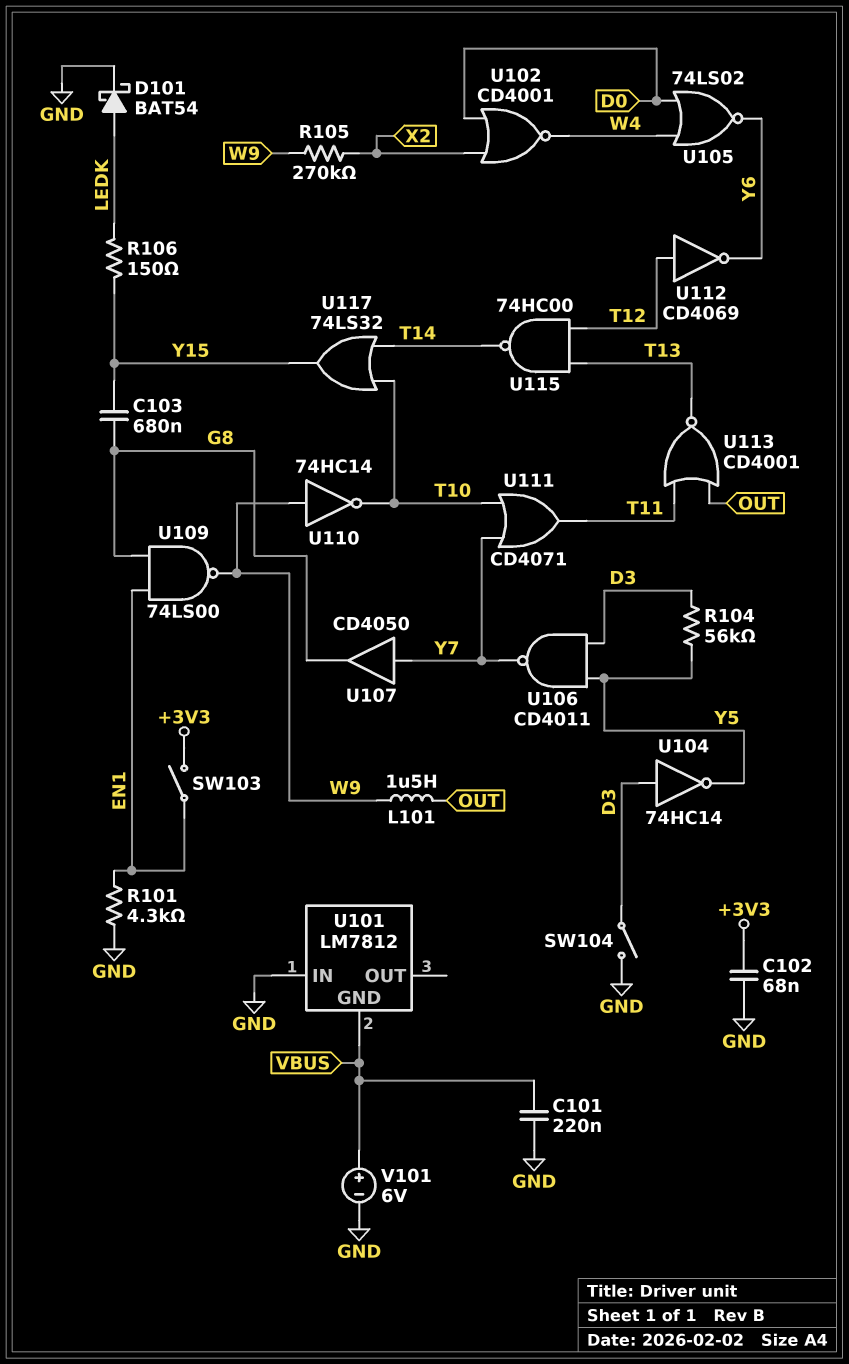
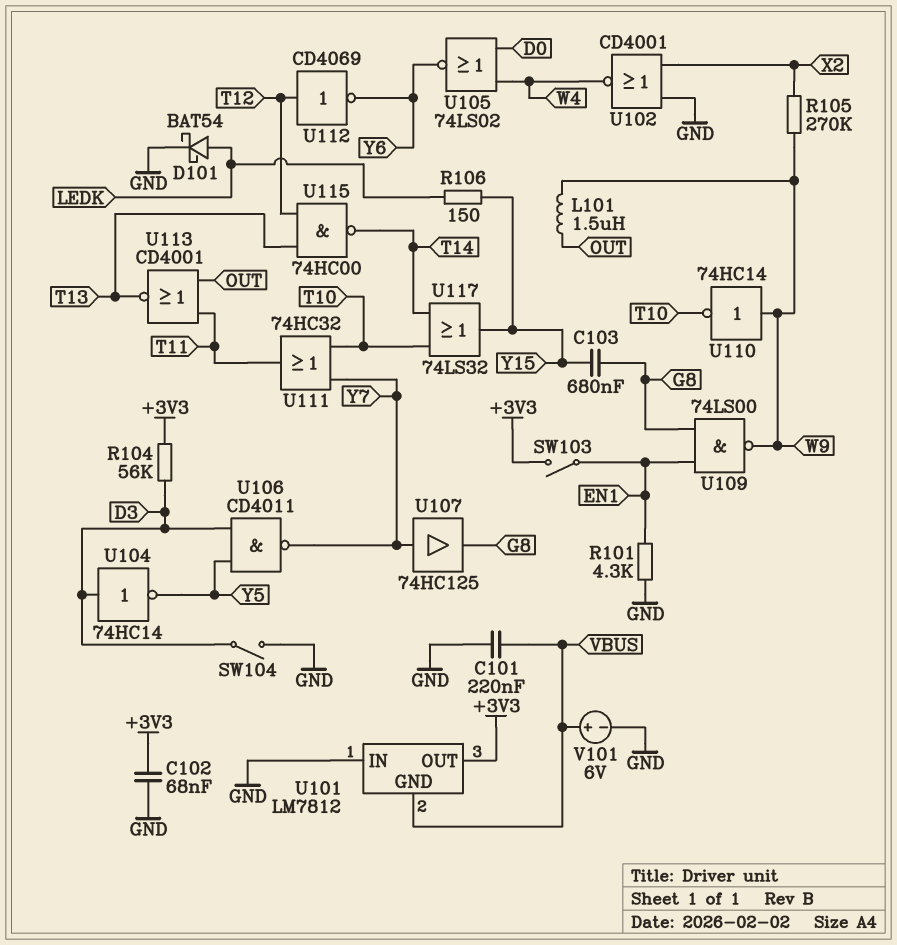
R104: 56k (D3, Y5) -> 56k (+3V3, D3)
U101 pin OUT: none -> +3V3
U102: NOR CD4001 (in D0, in X2, out W4) -> NOR CD4001 (in GND, in X2, out W4)
U107: buffer CD4050 (in Y7, out G8) -> buffer 74HC125 (in Y7, out G8)
U111: OR CD4071 (in T10, in Y7, out T11) -> OR 74HC32 (in T10, in Y7, out T11)

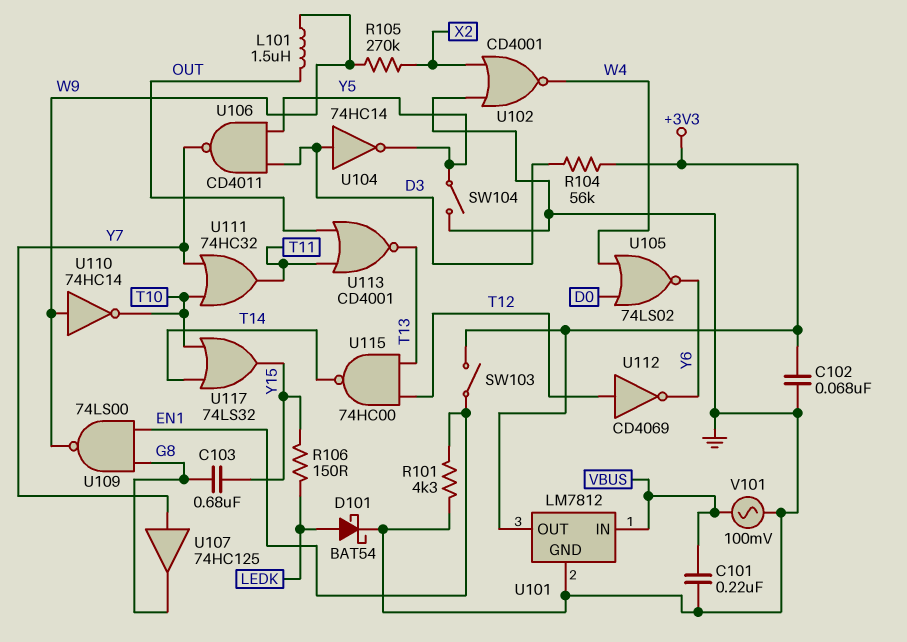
SW104: switch (D3, GND) -> switch (GND, Y5)
U101 pin GND: VBUS -> GND
U101 pin IN: GND -> VBUS
V101: 6V (plus VBUS, minus GND) -> AC 100mV (GND, VBUS)

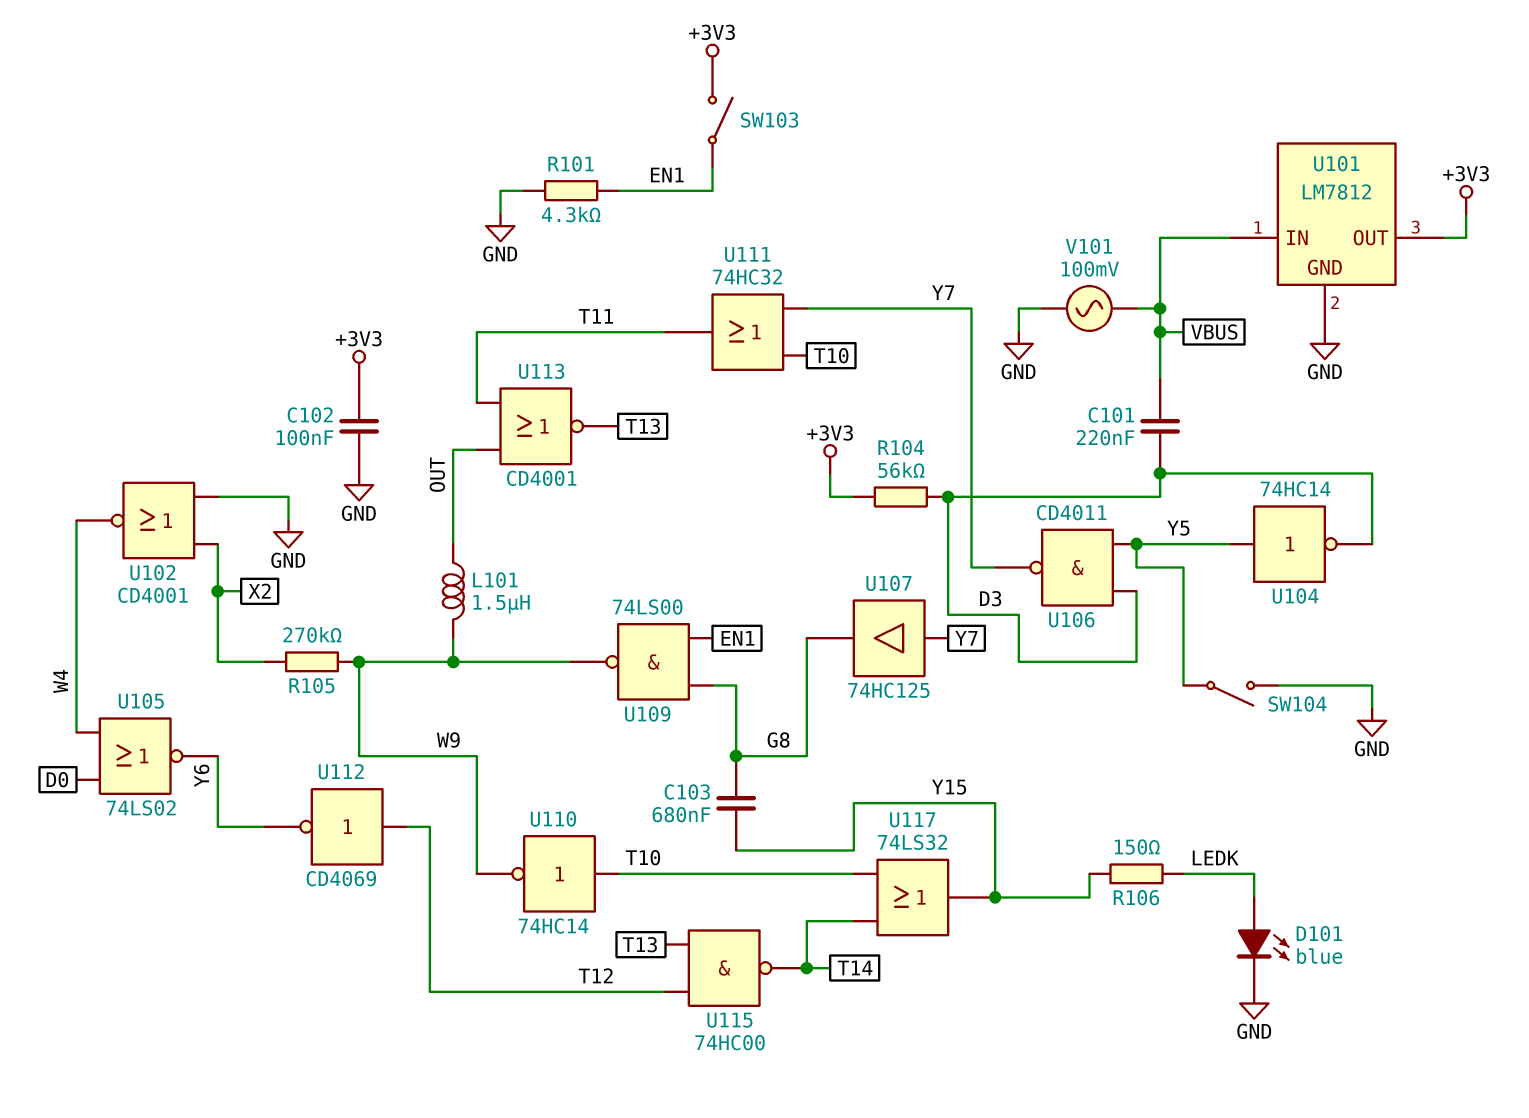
C101: 220nF (GND, VBUS) -> 220nF (D3, VBUS)
C102: 68nF (+3V3, GND) -> 100nF (+3V3, GND)
D101: schottky BAT54 (A LEDK, K GND) -> LED blue (A LEDK, K GND)
U104: NOT 74HC14 (in D3, out Y5) -> NOT 74HC14 (in Y5, out D3)
U110: NOT 74HC14 (in W9, out T10) -> NOT 74HC14 (in T10, out W9)

